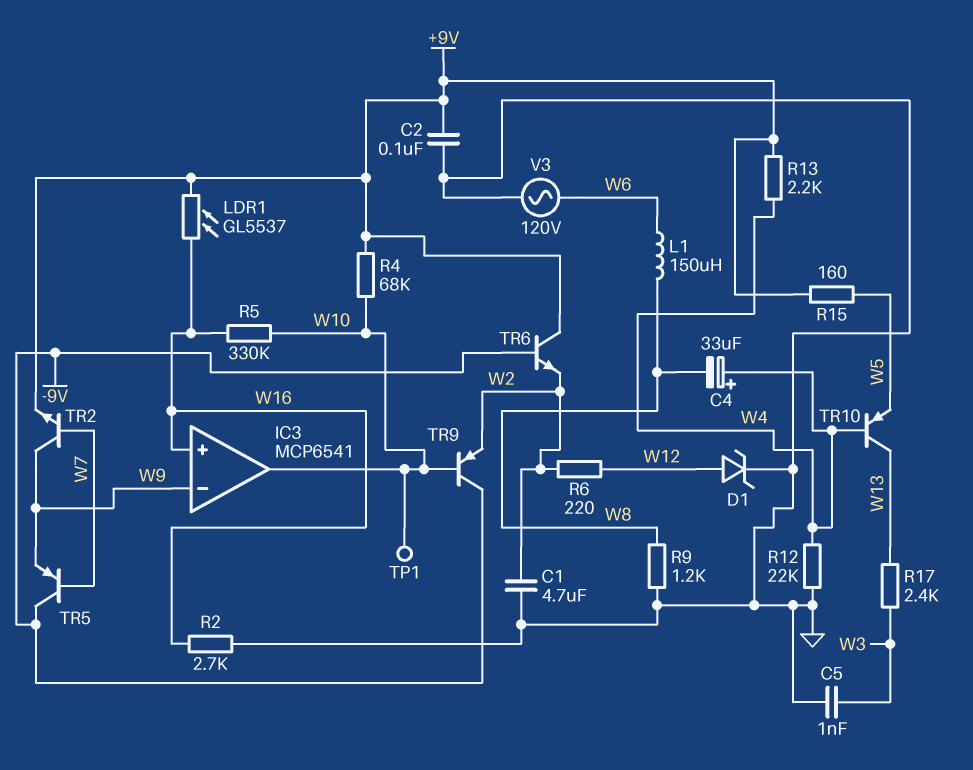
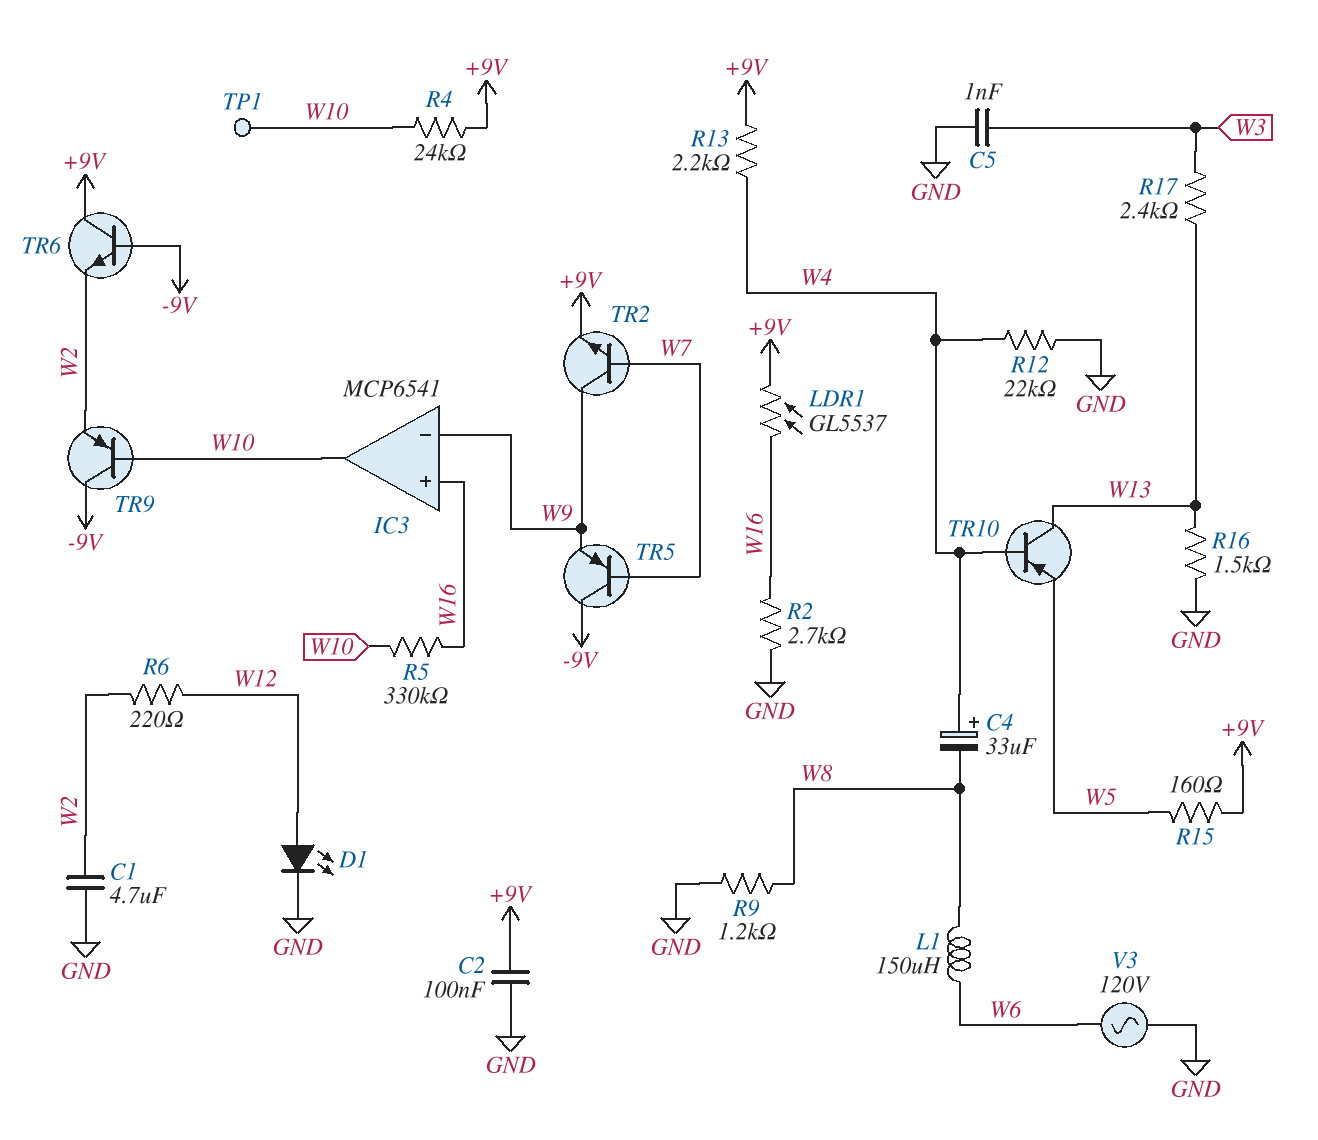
D1: zener (A W12, K GND) -> LED (A W12, K GND)
R4: 68k (+9V, W10) -> 24k (+9V, W10)
R16: none -> 1.5k (GND, W13)

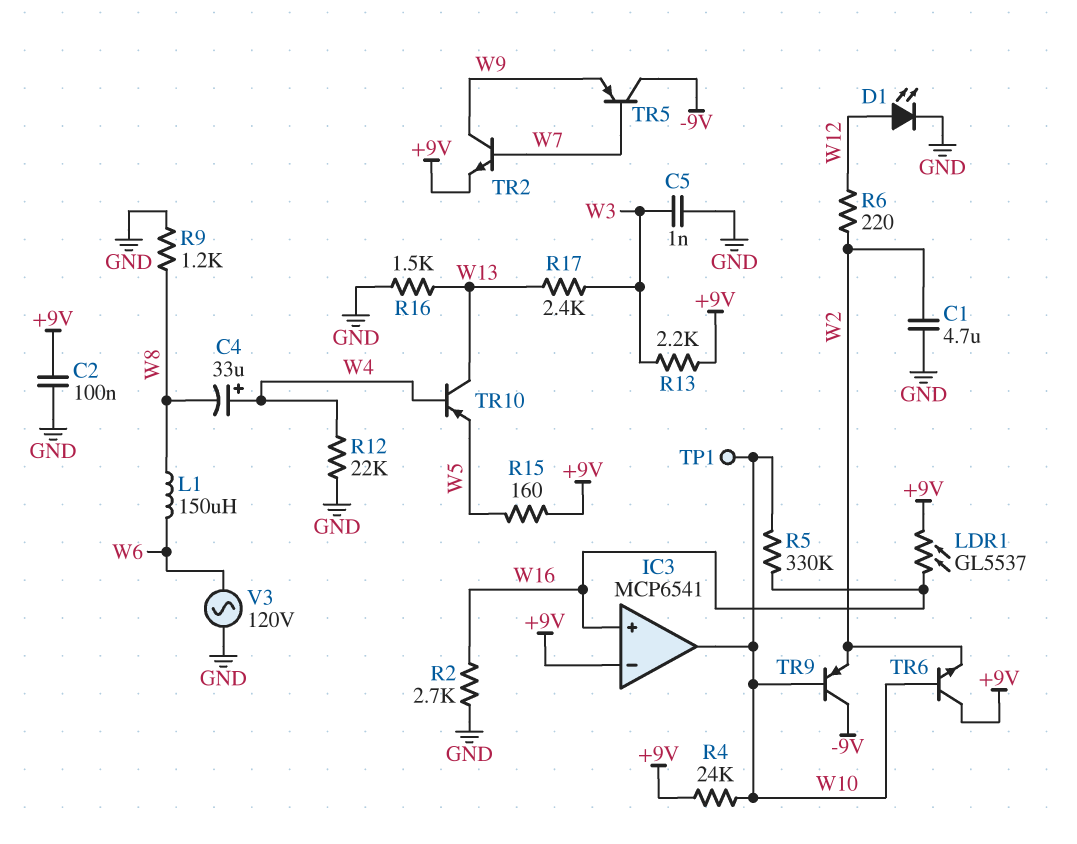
IC3 pin in-: W9 -> +9V
R13: 2.2k (+9V, W4) -> 2.2k (+9V, W3)
TR6: NPN (B -9V, C +9V, E W2) -> NPN (B W10, C +9V, E W2)

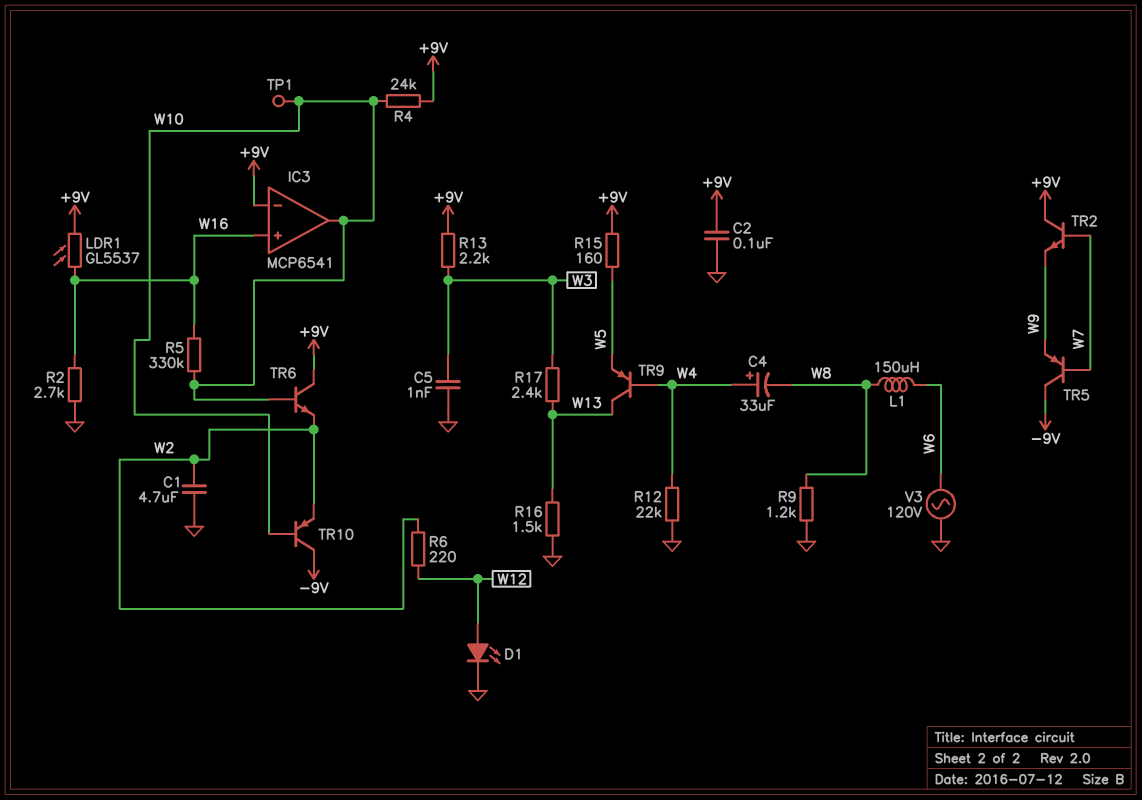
TR2: NPN (B W7, C W9, E +9V) -> NPN (B W7, C +9V, E W9)
TR9: PNP (B W10, C -9V, E W2) -> PNP (B W4, C W13, E W5)
TR10: PNP (B W4, C W13, E W5) -> PNP (B W10, C -9V, E W2)

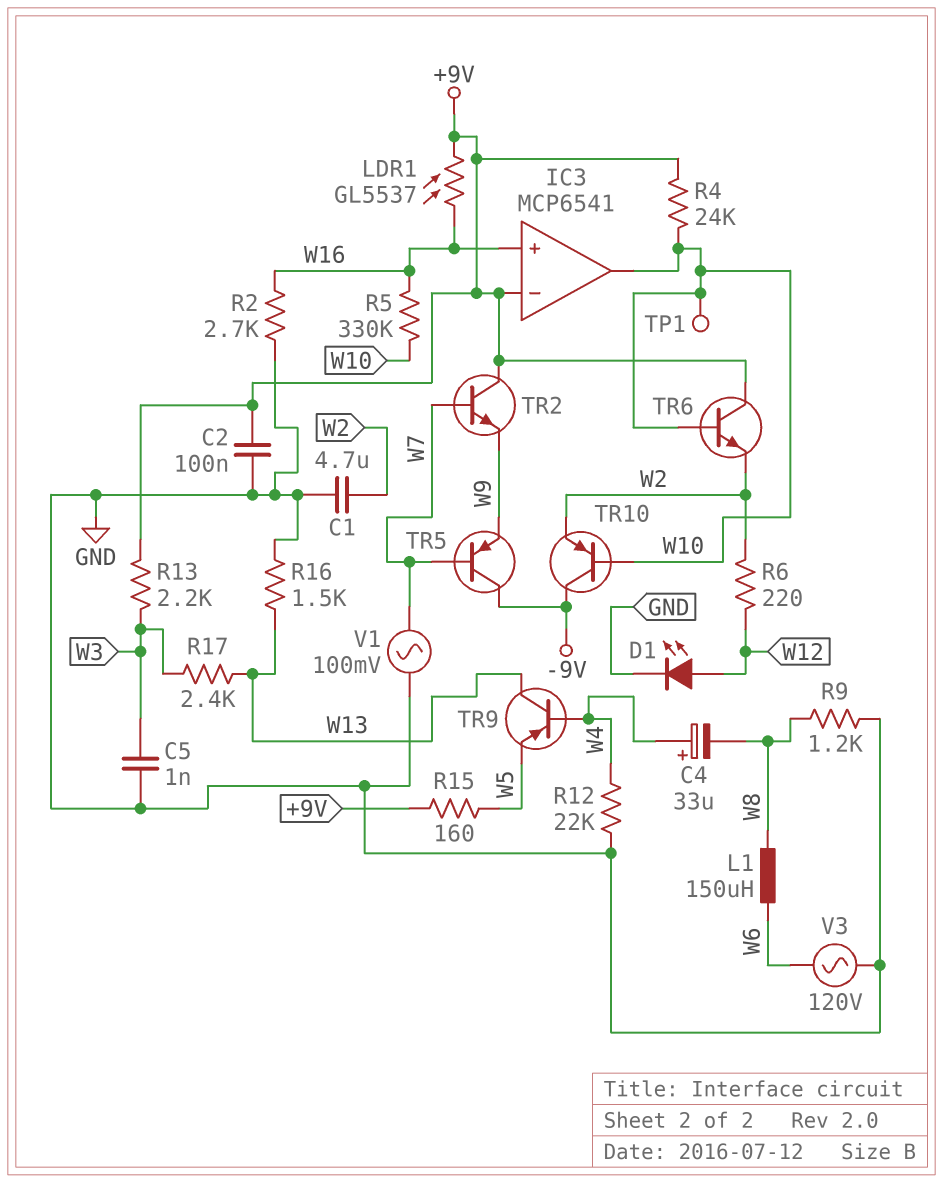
V1: none -> AC 100mV (GND, W7)

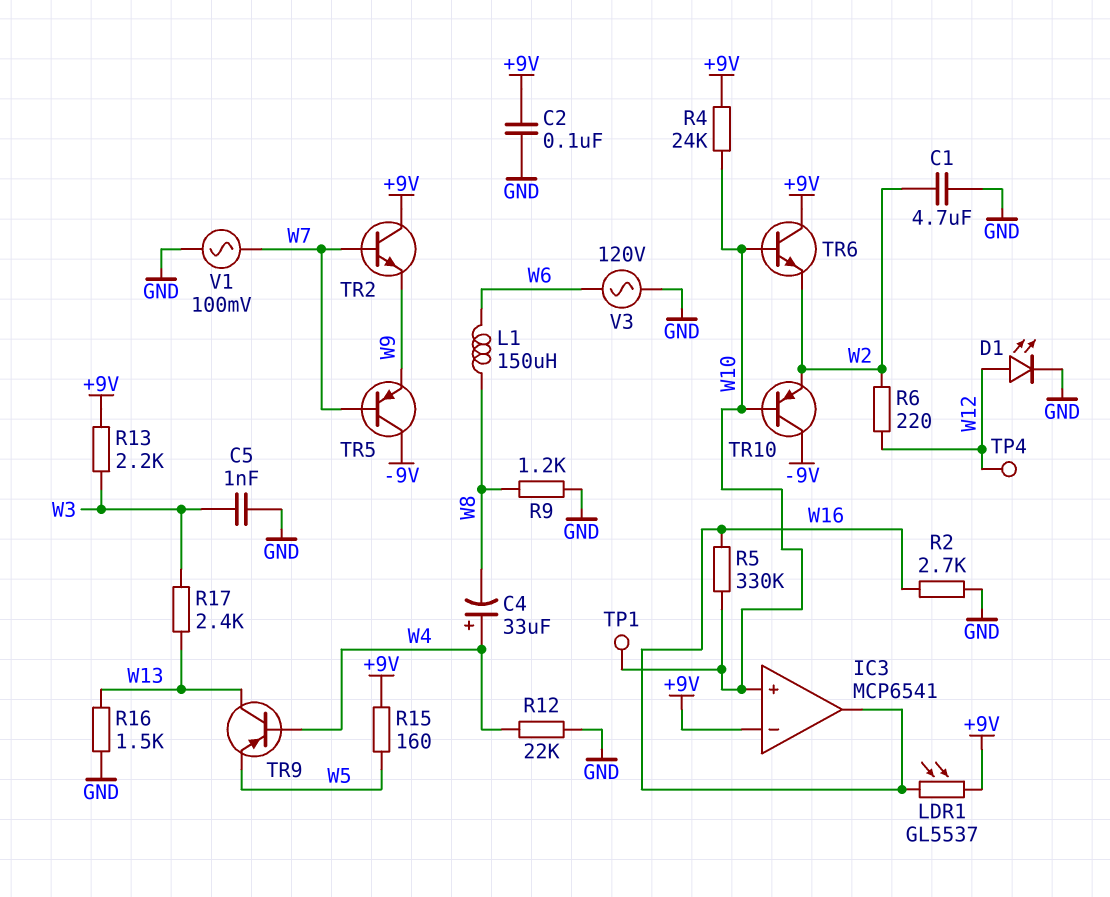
IC3 pin in+: W16 -> W10
IC3 pin out: W10 -> W16
TP4: none -> test point (W12)

